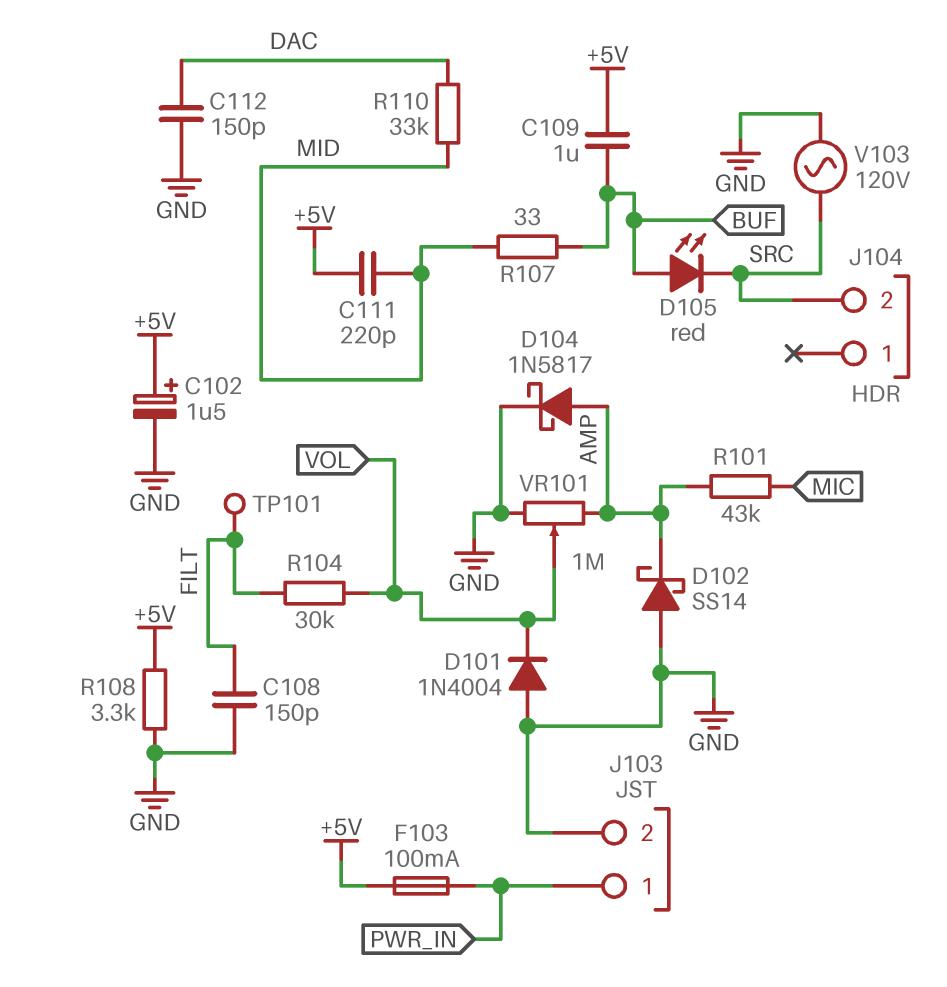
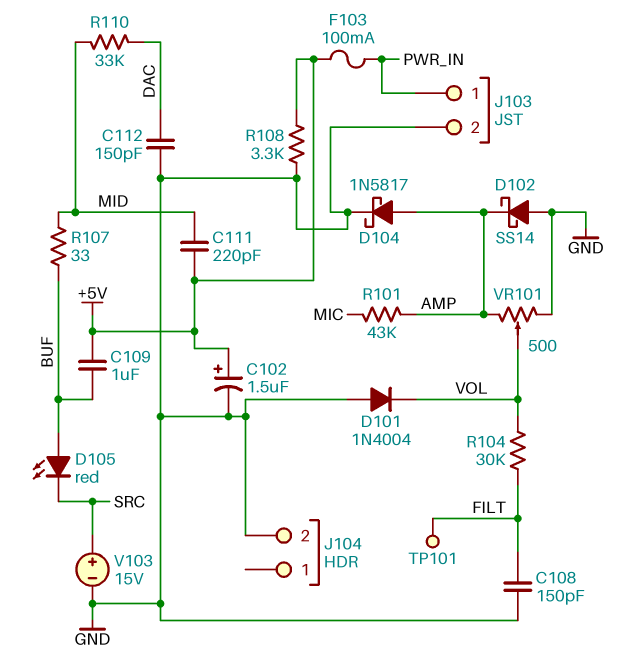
J104 pin 2: SRC -> GND
V103: AC 120V (GND, SRC) -> 15V (plus SRC, minus GND)
VR101: 1M (AMP, GND, wiper VOL) -> 500 (AMP, GND, wiper VOL)

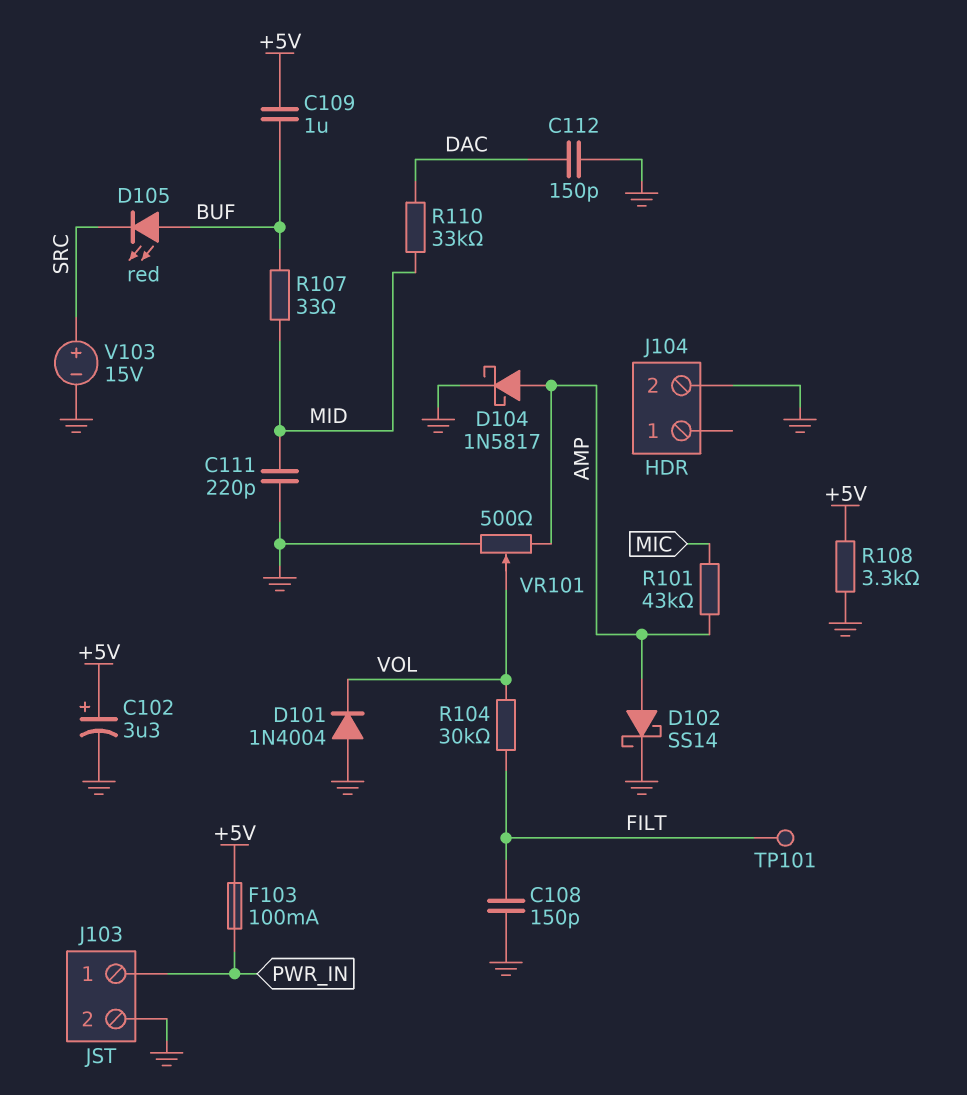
C102: 1.5uF (plus +5V, minus GND) -> 3.3uF (plus +5V, minus GND)
C111: 220pF (+5V, MID) -> 220pF (GND, MID)
D102: schottky SS14 (A GND, K AMP) -> schottky SS14 (A AMP, K GND)

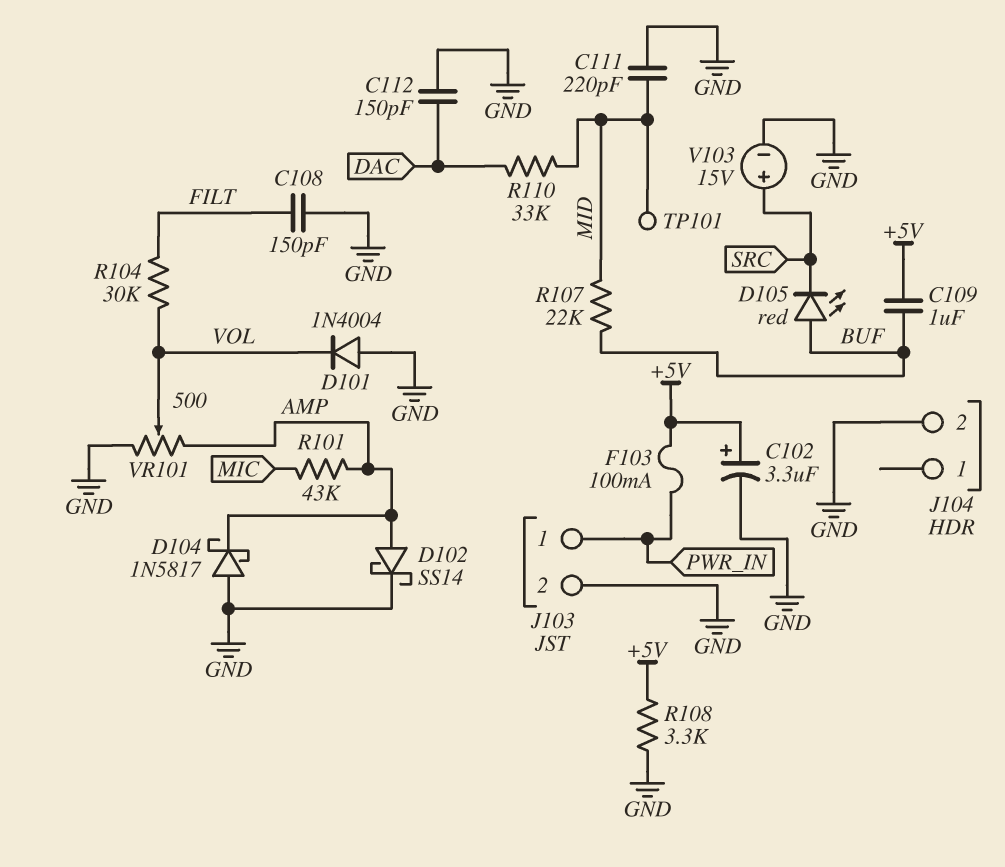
D104: schottky 1N5817 (A AMP, K GND) -> schottky 1N5817 (A GND, K AMP)
R107: 33 (BUF, MID) -> 22k (BUF, MID)
TP101: test point (FILT) -> test point (MID)

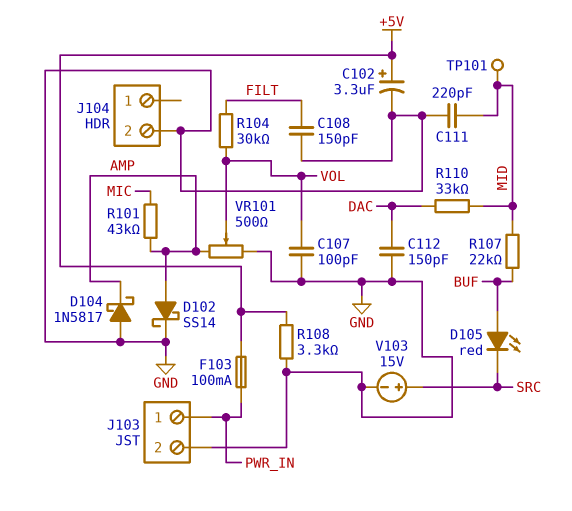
C107: none -> 100pF (GND, VOL)
C109: 1uF (+5V, BUF) -> none
D101: diode 1N4004 (A GND, K VOL) -> none

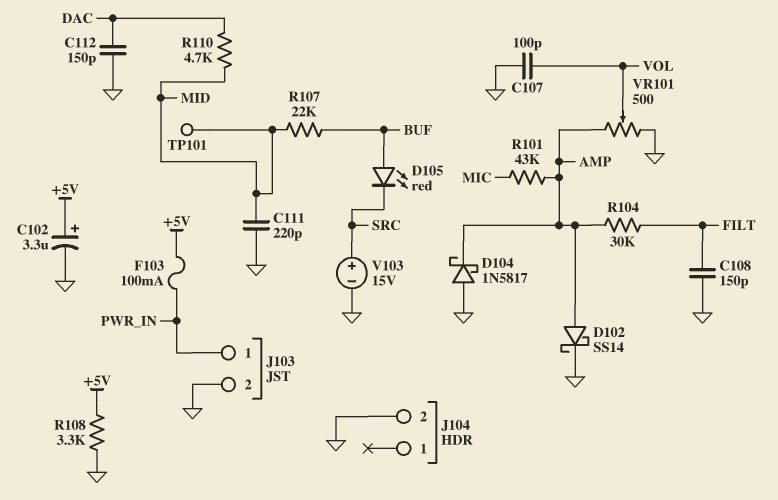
R104: 30k (FILT, VOL) -> 30k (AMP, FILT)
R110: 33k (DAC, MID) -> 4.7k (DAC, MID)

